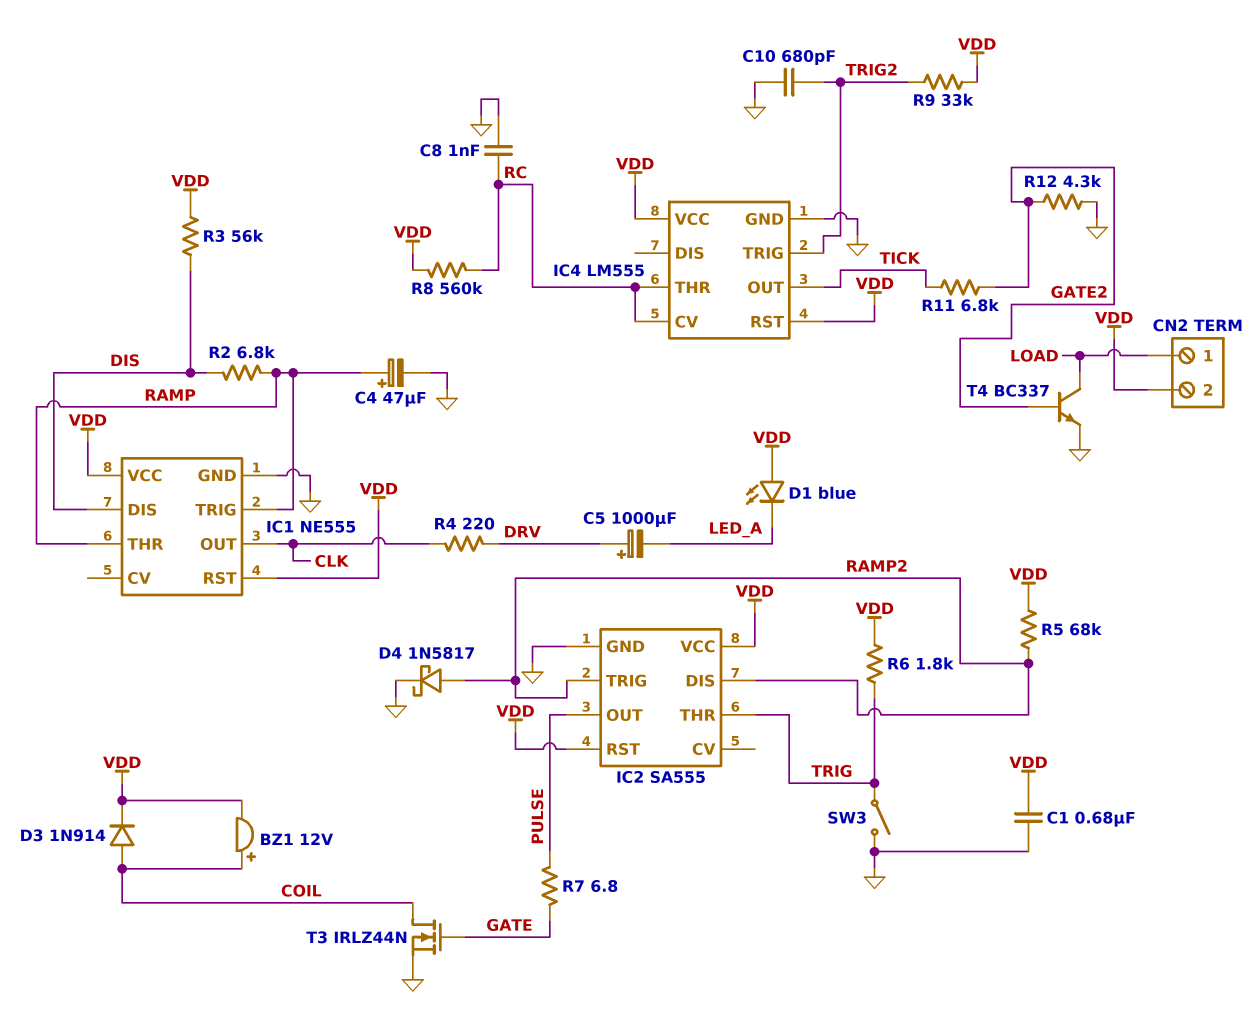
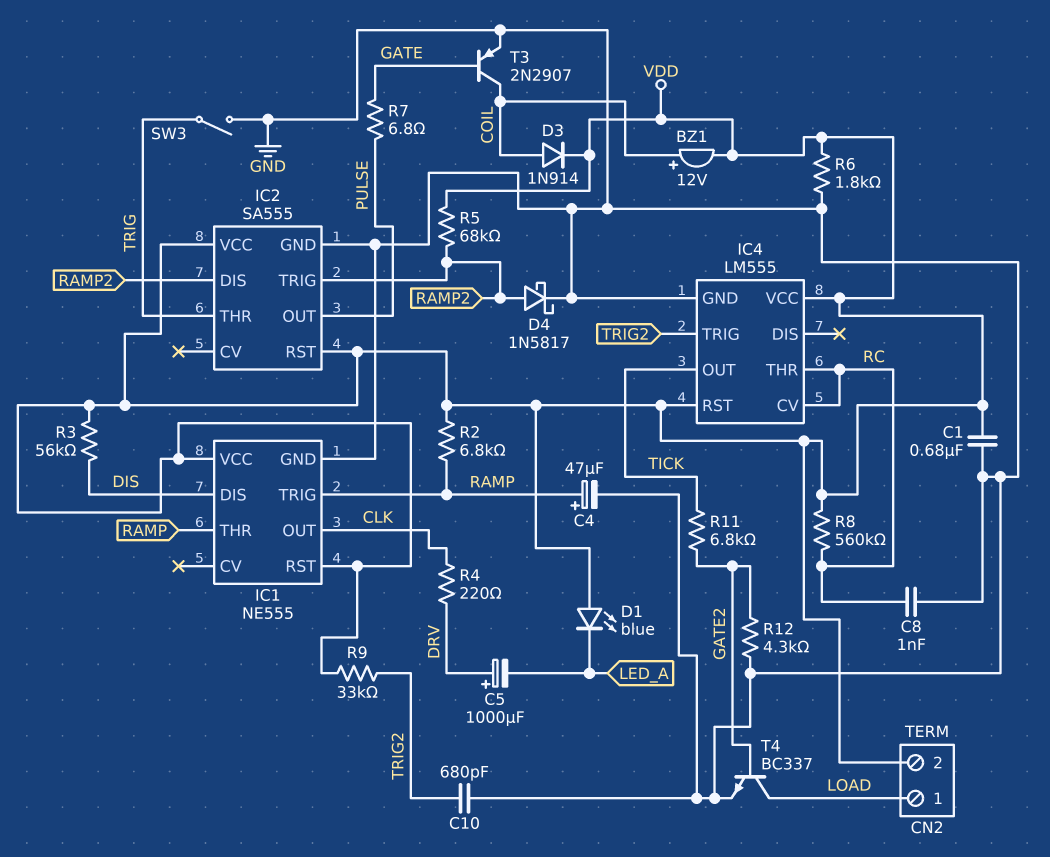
R2: 6.8k (DIS, RAMP) -> 6.8k (RAMP, VDD)
R6: 1.8k (TRIG, VDD) -> 1.8k (GND, VDD)
T3: NMOS IRLZ44N (G GATE, D COIL, S GND) -> PNP 2N2907 (B GATE, C COIL, E GND)

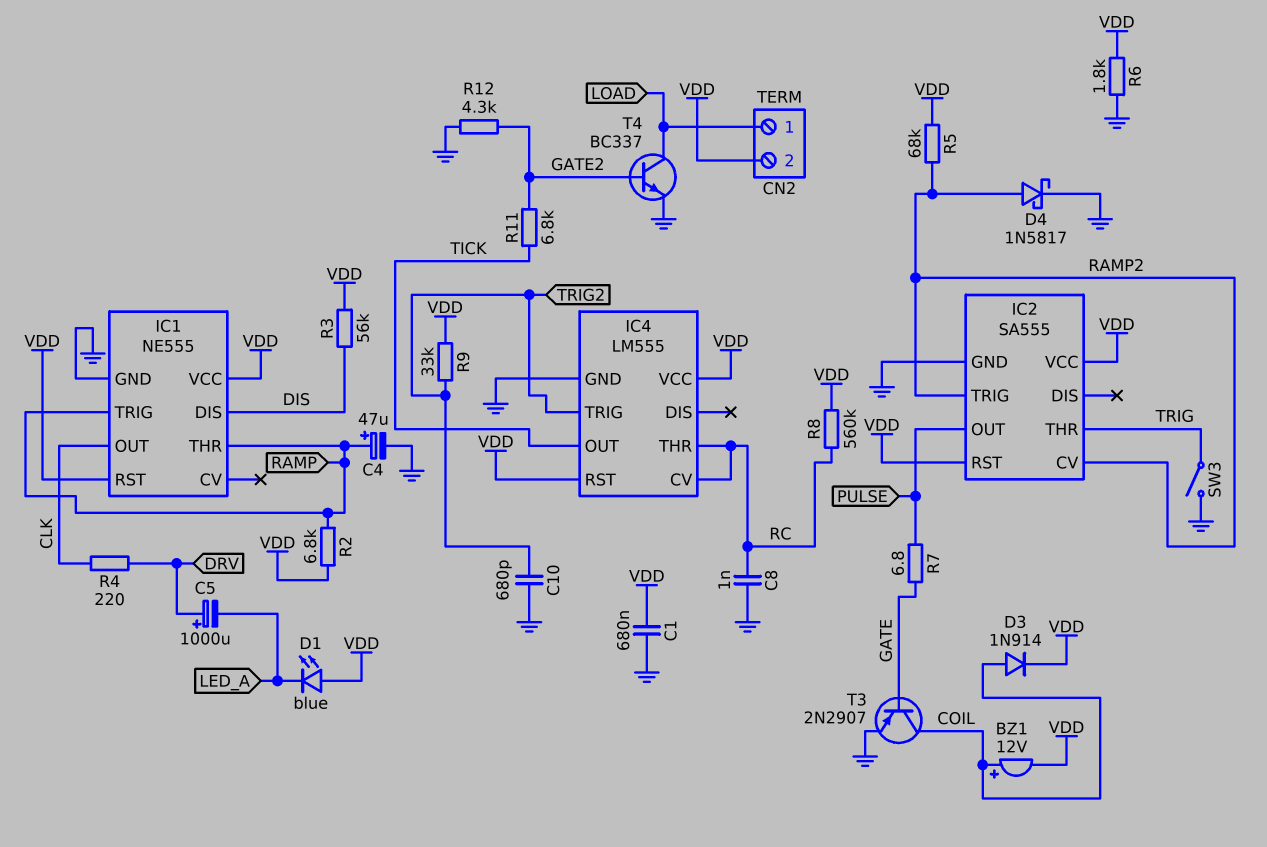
IC2 pin CV: none -> RAMP2
IC2 pin DIS: RAMP2 -> none

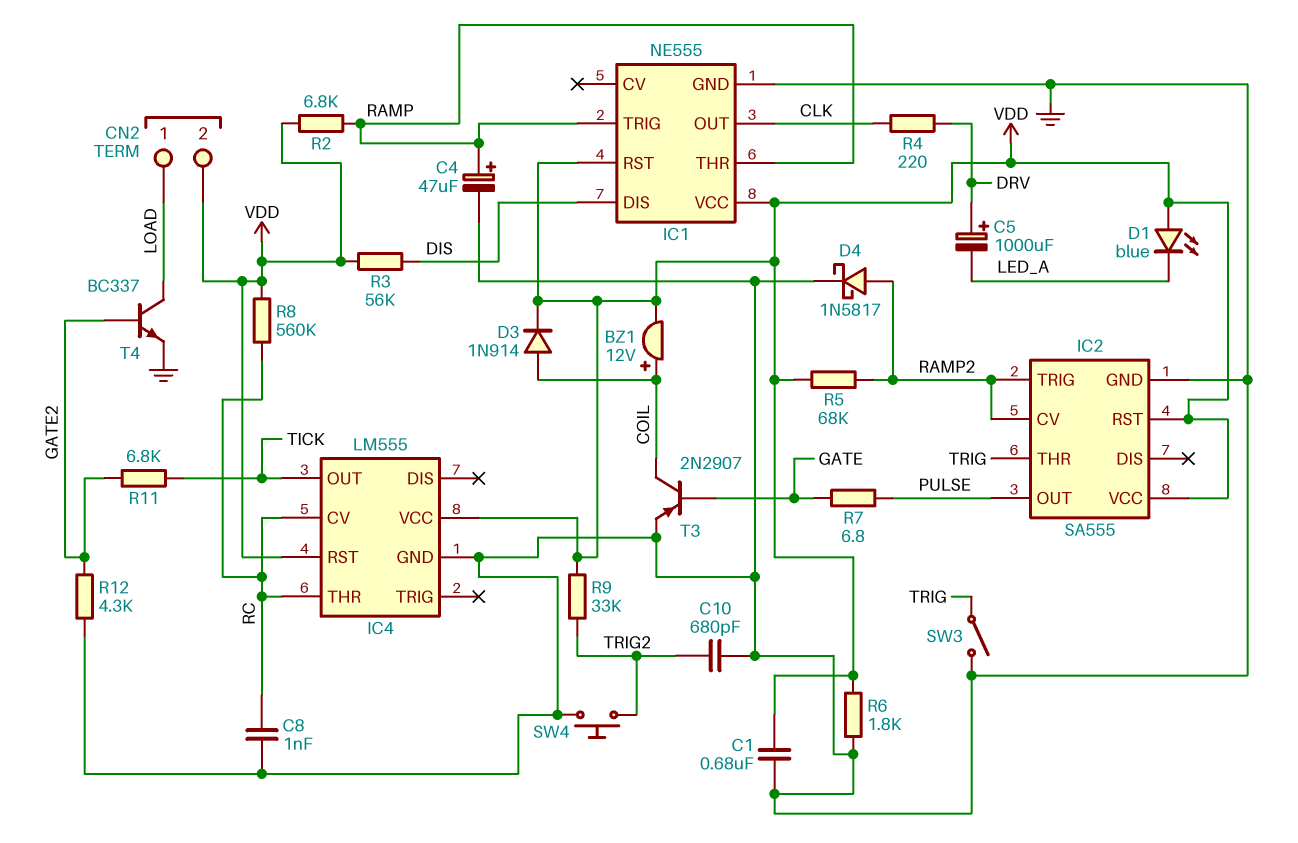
IC4 pin TRIG: TRIG2 -> none
SW4: none -> button (GND, TRIG2)

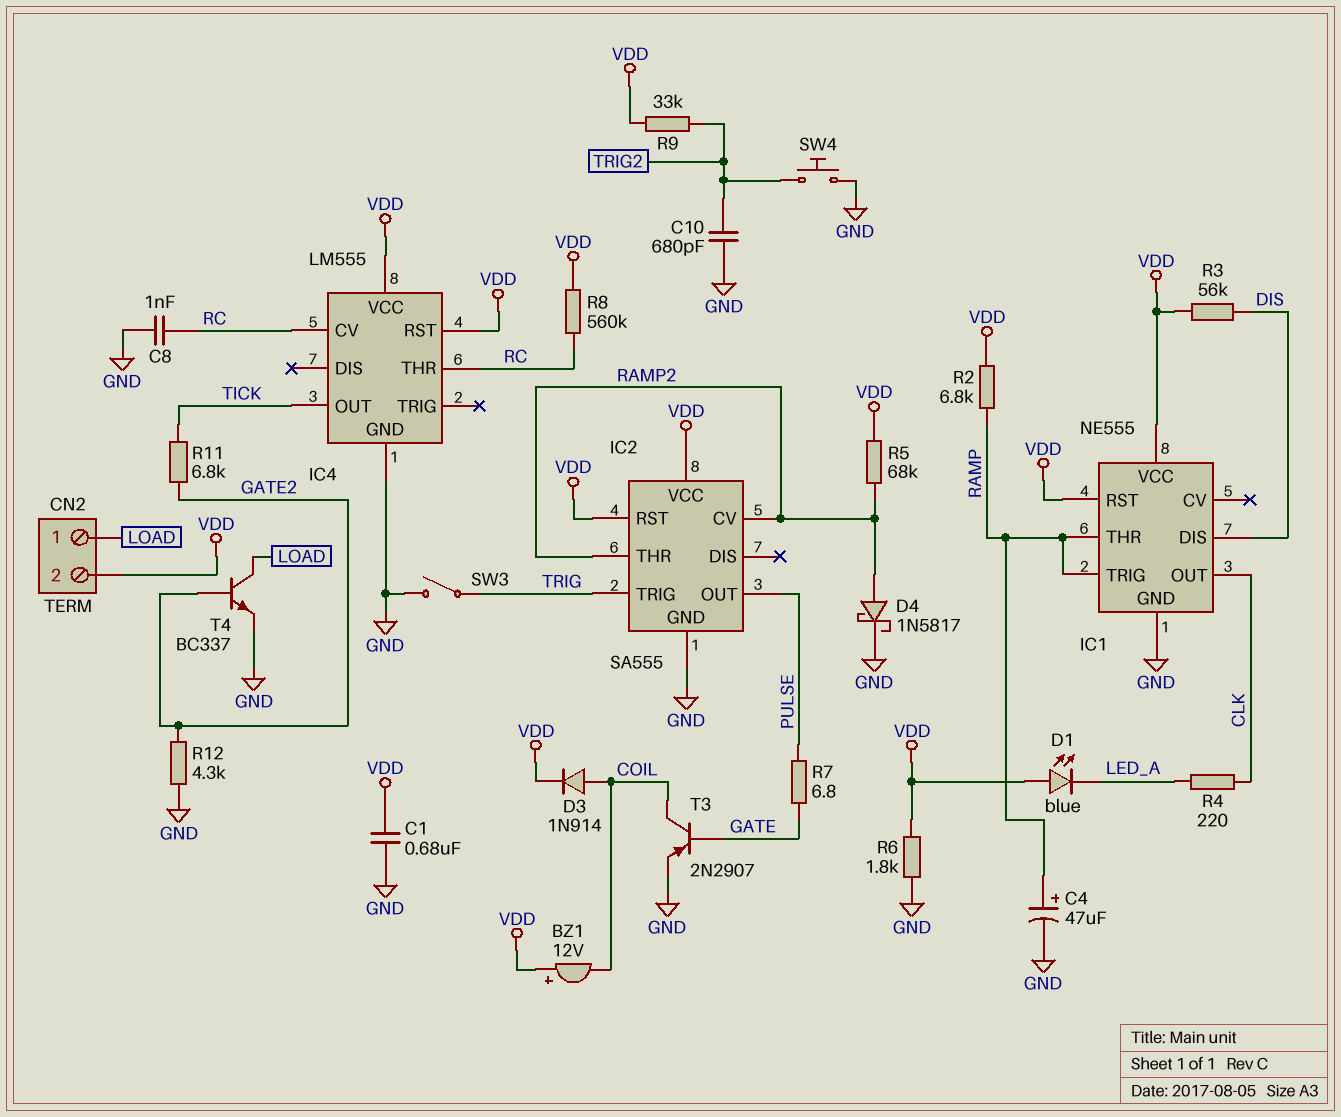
BZ1: buzzer 12V (plus COIL, minus VDD) -> buzzer 12V (plus VDD, minus COIL)
C5: 1000uF (plus DRV, minus LED_A) -> none
IC2 pin THR: TRIG -> RAMP2
IC2 pin TRIG: RAMP2 -> TRIG
R4: 220 (CLK, DRV) -> 220 (CLK, LED_A)

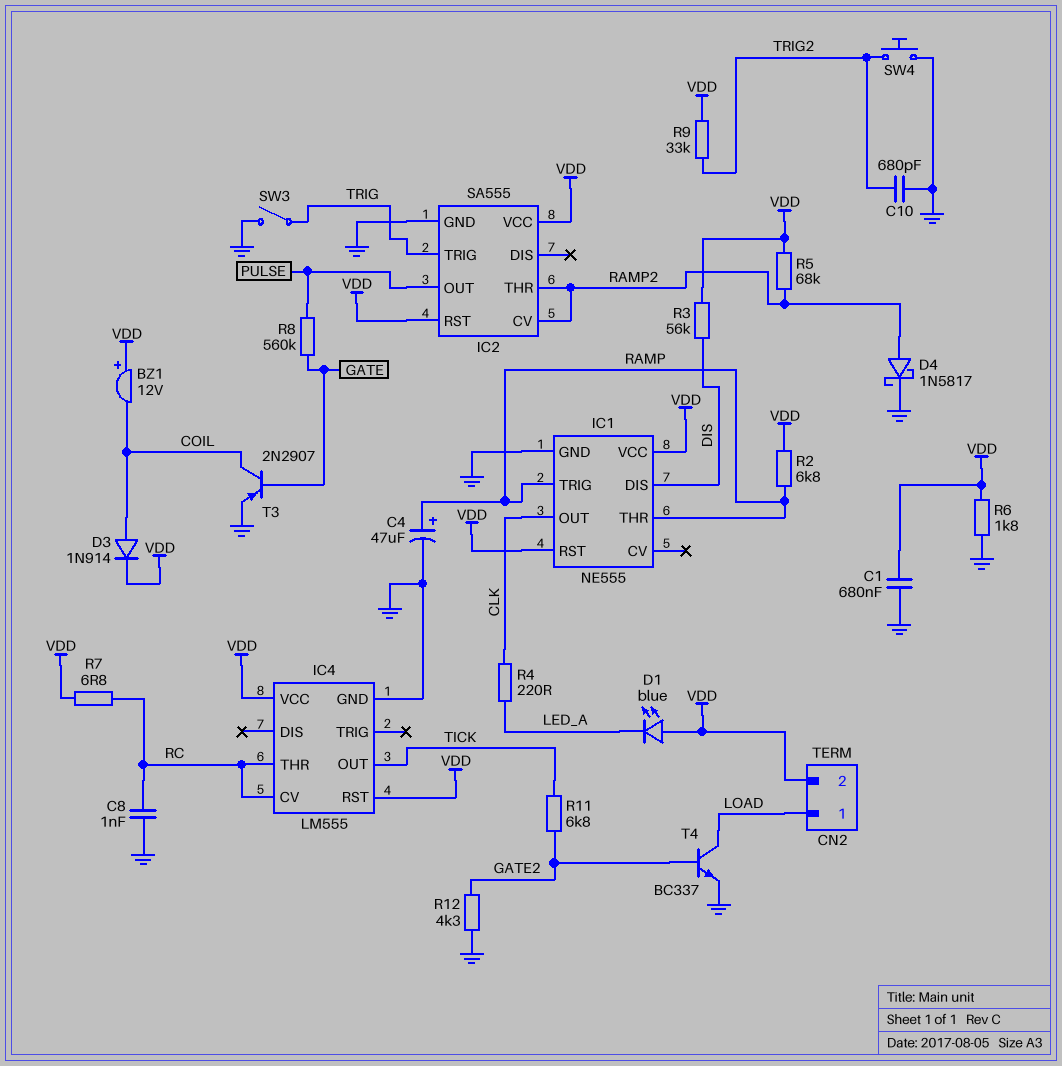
R7: 6.8 (GATE, PULSE) -> 6.8 (RC, VDD)
R8: 560k (RC, VDD) -> 560k (GATE, PULSE)

